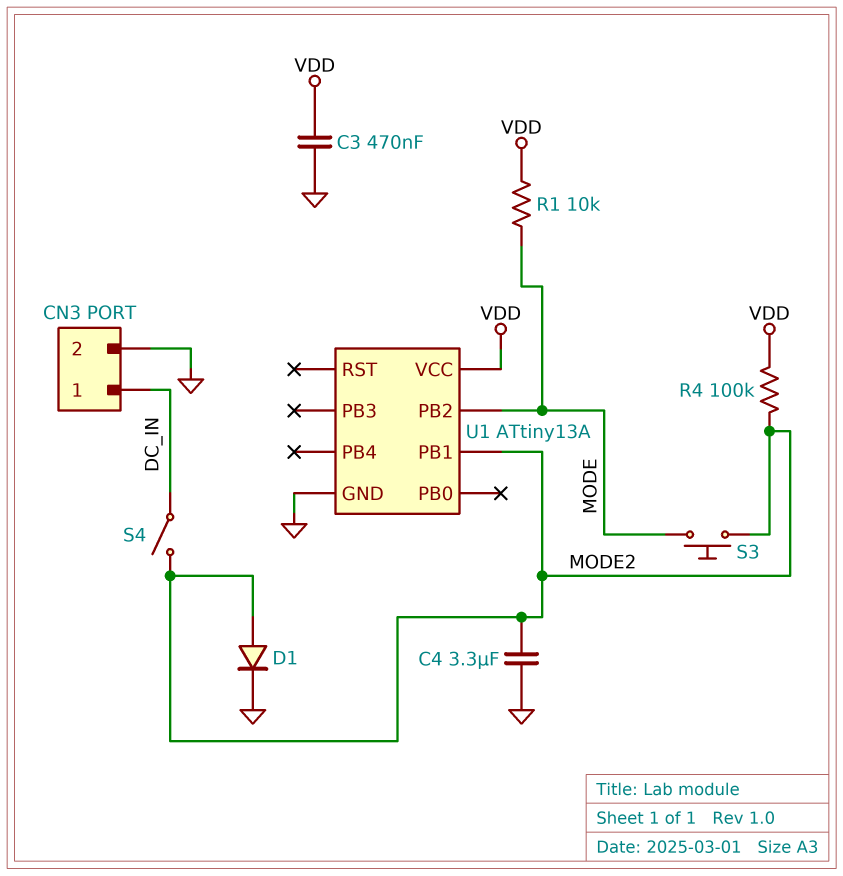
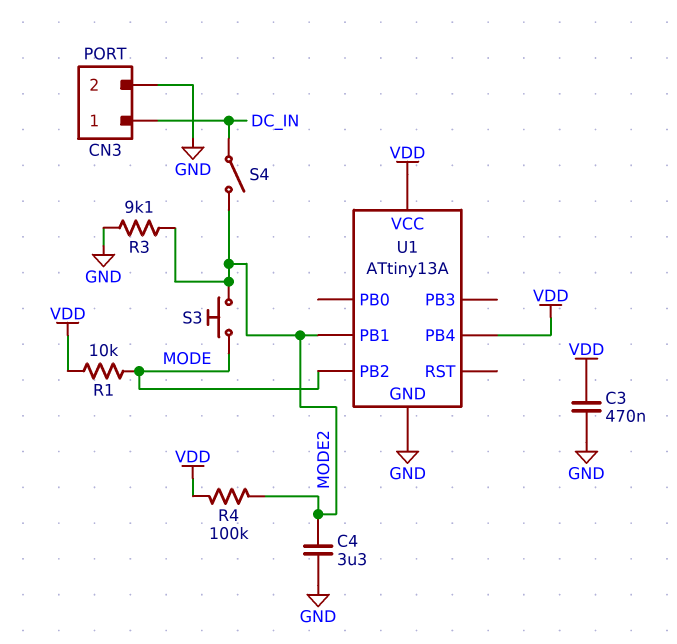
D1: diode (A MODE2, K GND) -> none
R3: none -> 9.1k (GND, MODE2)
U1 pin PB4: none -> VDD

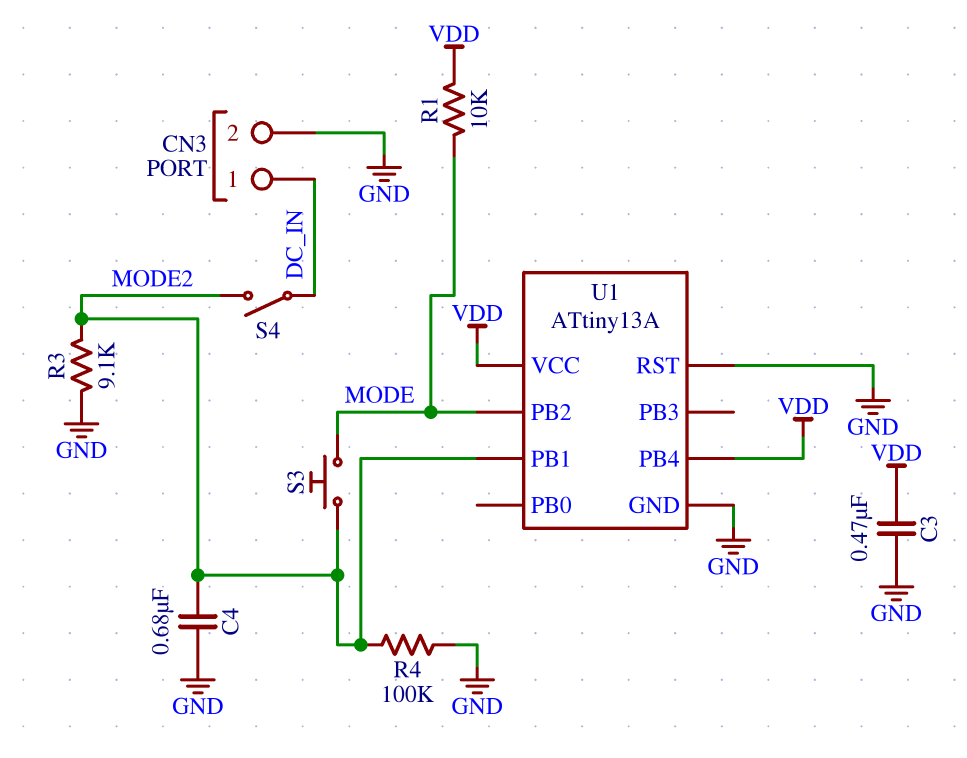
C4: 3.3uF (GND, MODE2) -> 680nF (GND, MODE2)
R4: 100k (MODE2, VDD) -> 100k (GND, MODE2)
U1 pin RST: none -> GND

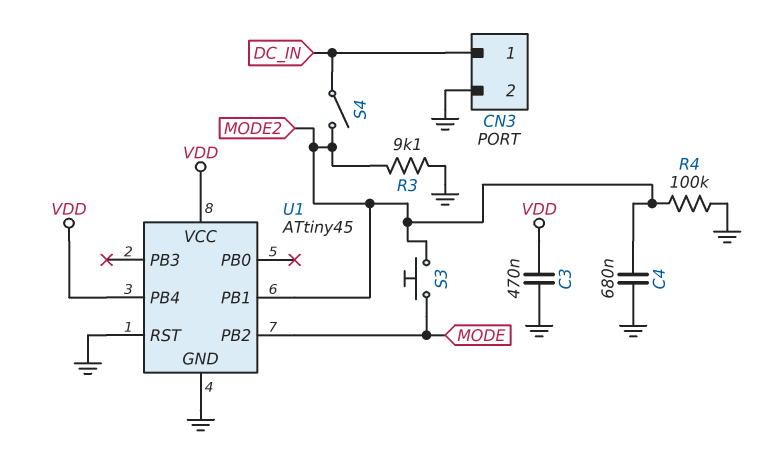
R1: 10k (MODE, VDD) -> none
U1: ATtiny13A -> ATtiny45

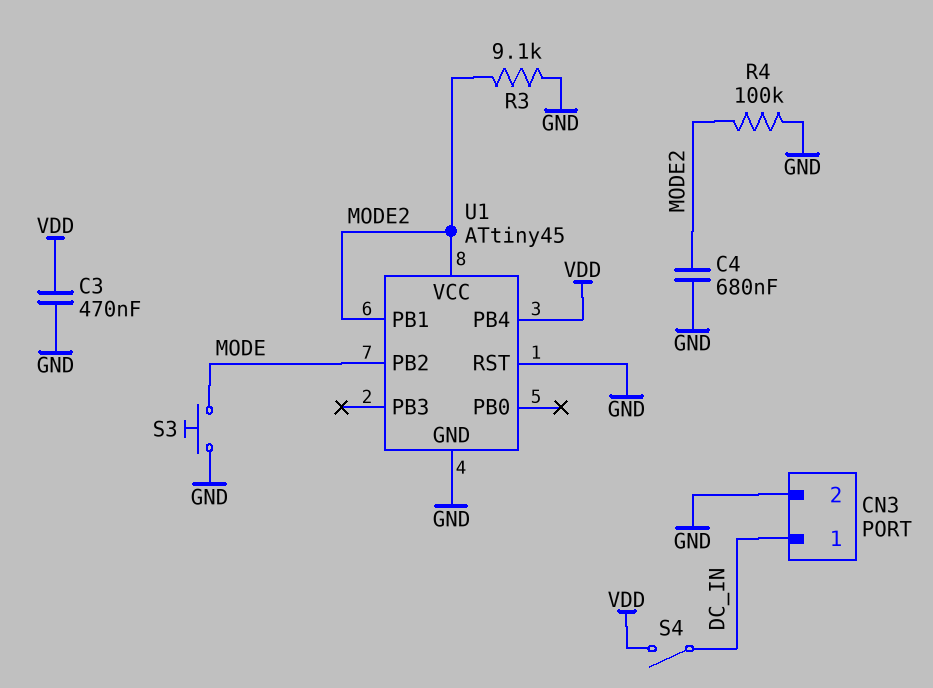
S3: button (MODE, MODE2) -> button (GND, MODE)
S4: switch (DC_IN, MODE2) -> switch (DC_IN, VDD)
U1 pin VCC: VDD -> MODE2

